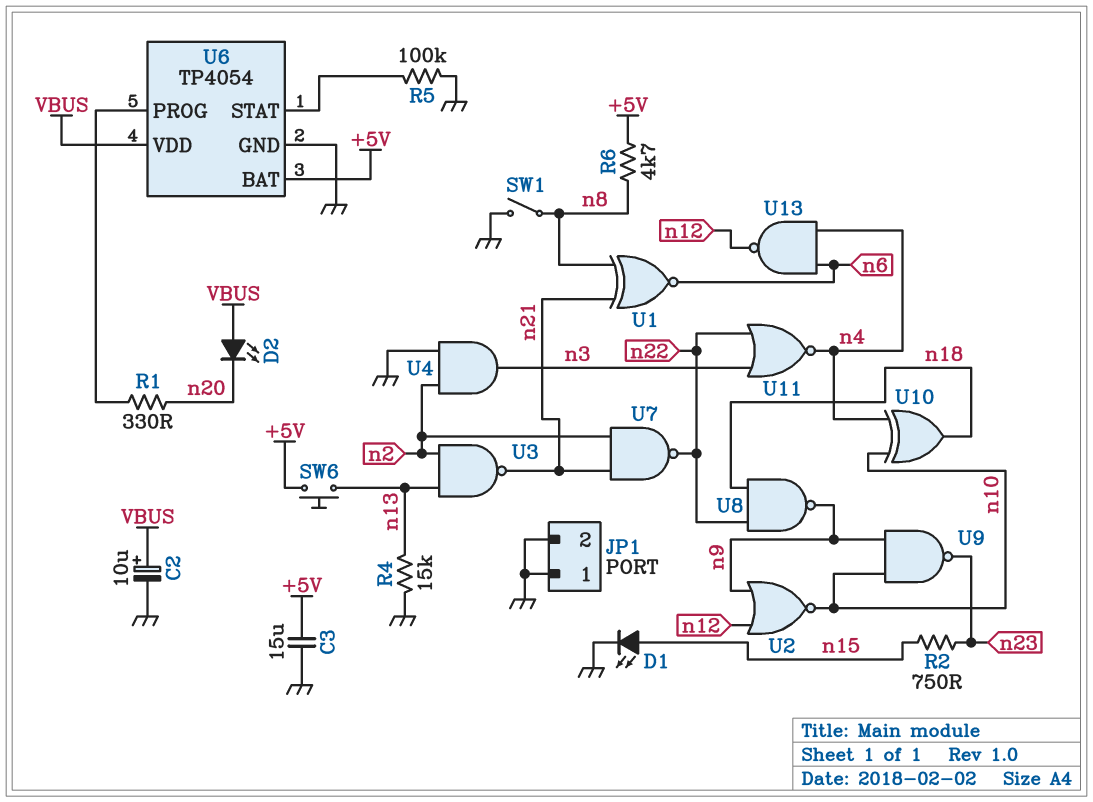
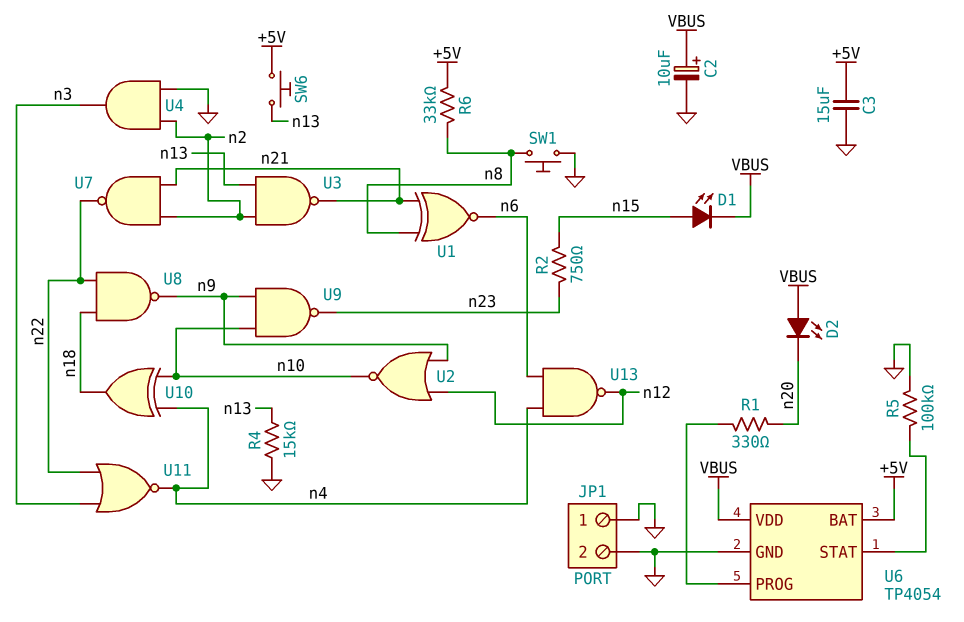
D1: LED (A n15, K GND) -> LED (A n15, K VBUS)
R6: 4.7k (+5V, n8) -> 33k (+5V, n8)
SW1: switch (GND, n8) -> button (GND, n8)

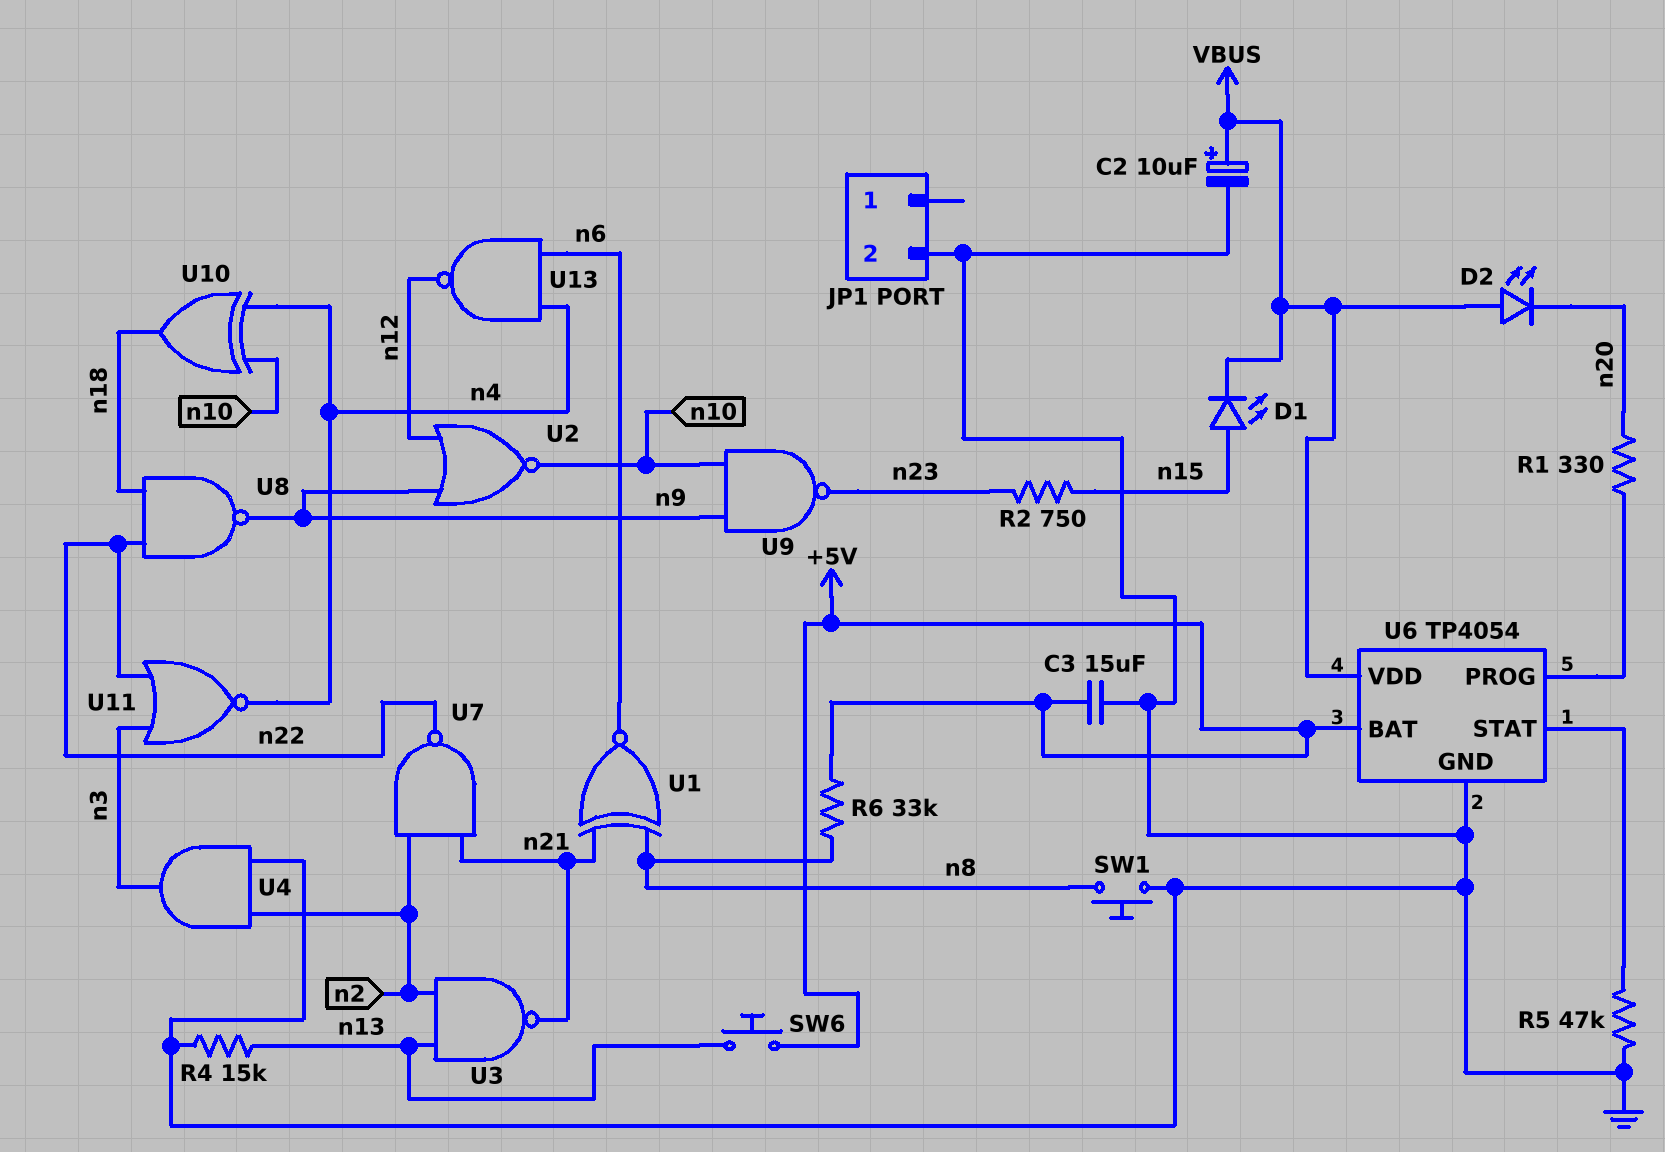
JP1 pin 1: GND -> none
R5: 100k (GND, U6/STAT) -> 47k (GND, U6/STAT)

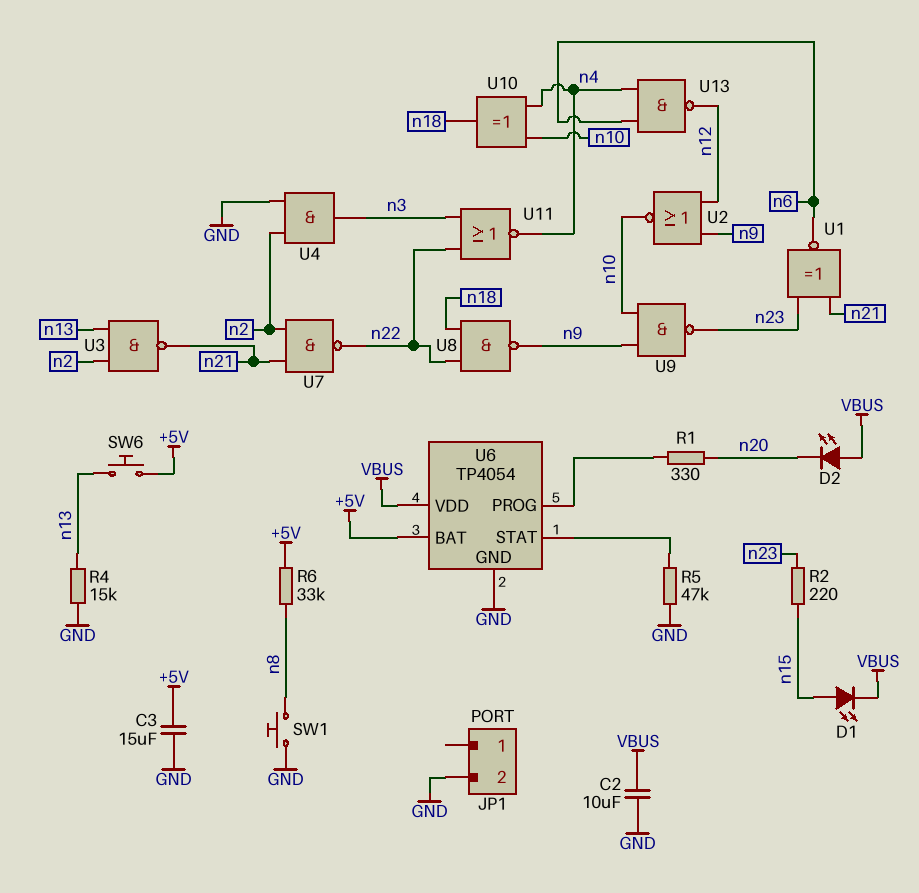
C2: 10uF (plus VBUS, minus GND) -> 10uF (GND, VBUS)
R2: 750 (n15, n23) -> 220 (n15, n23)
U1: XNOR (in n8, in n21, out n6) -> XNOR (in n21, in n23, out n6)

